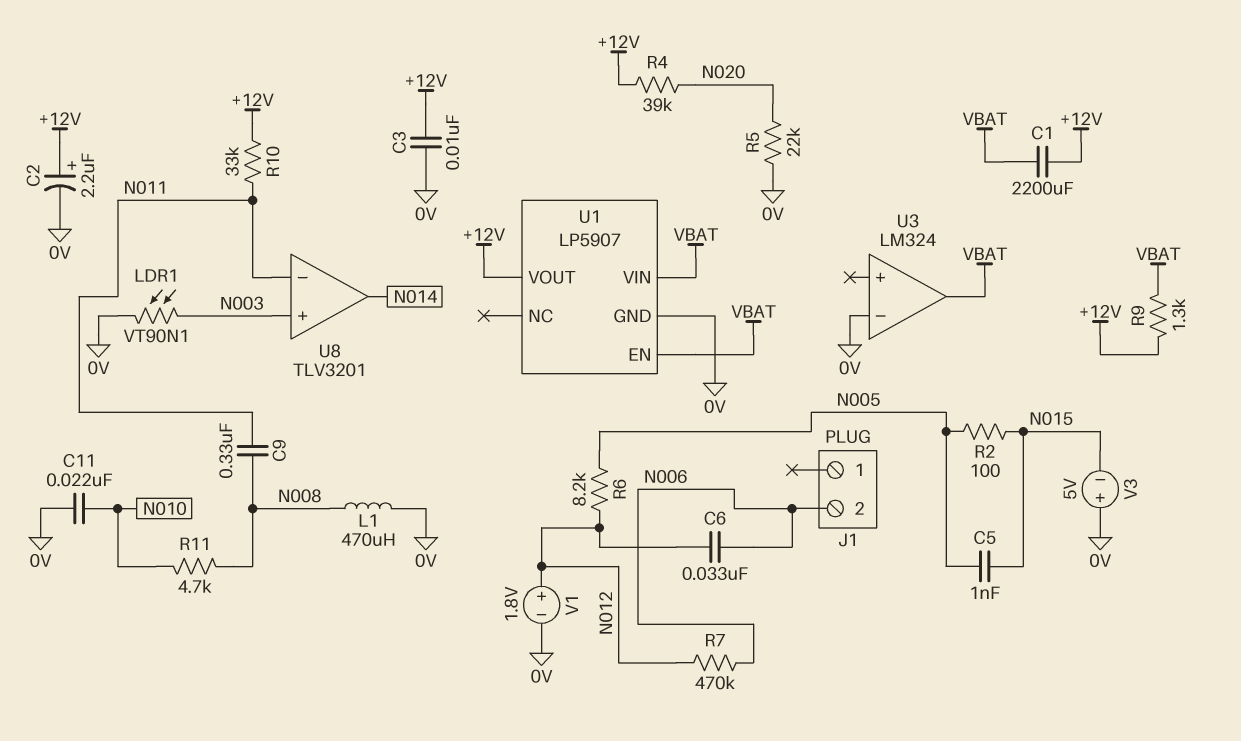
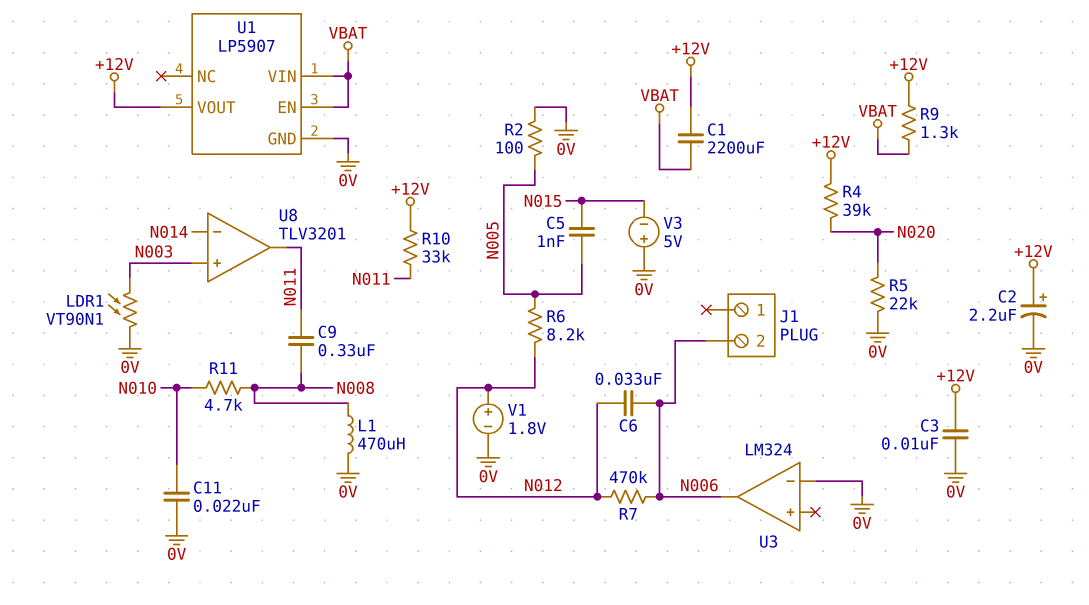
R2: 100 (N005, N015) -> 100 (0V, N005)
U3 pin out: VBAT -> N006
U8 pin in-: N011 -> N014
U8 pin out: N014 -> N011

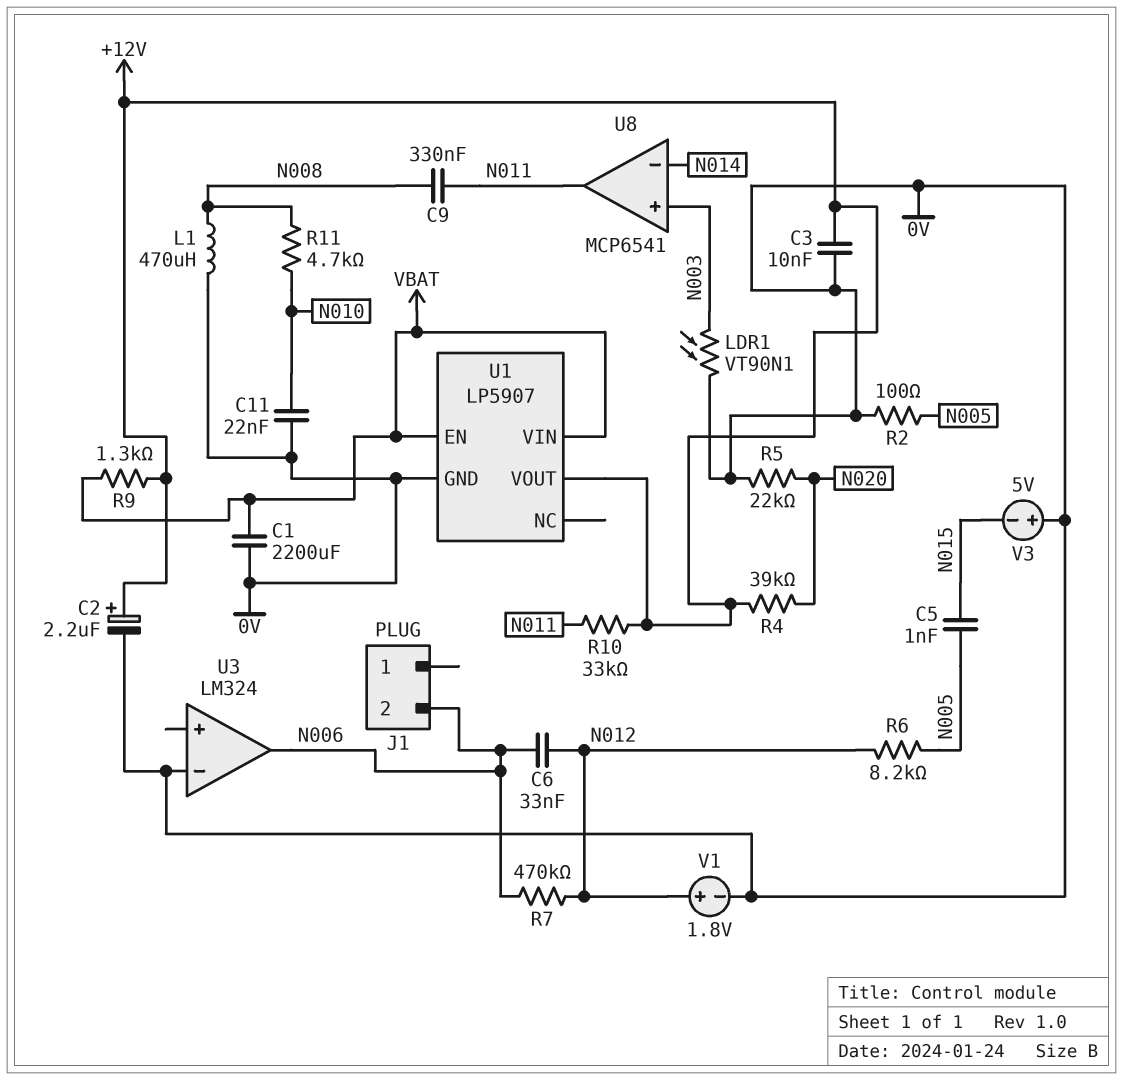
C1: 2200uF (+12V, VBAT) -> 2200uF (0V, VBAT)
U8: TLV3201 -> MCP6541

